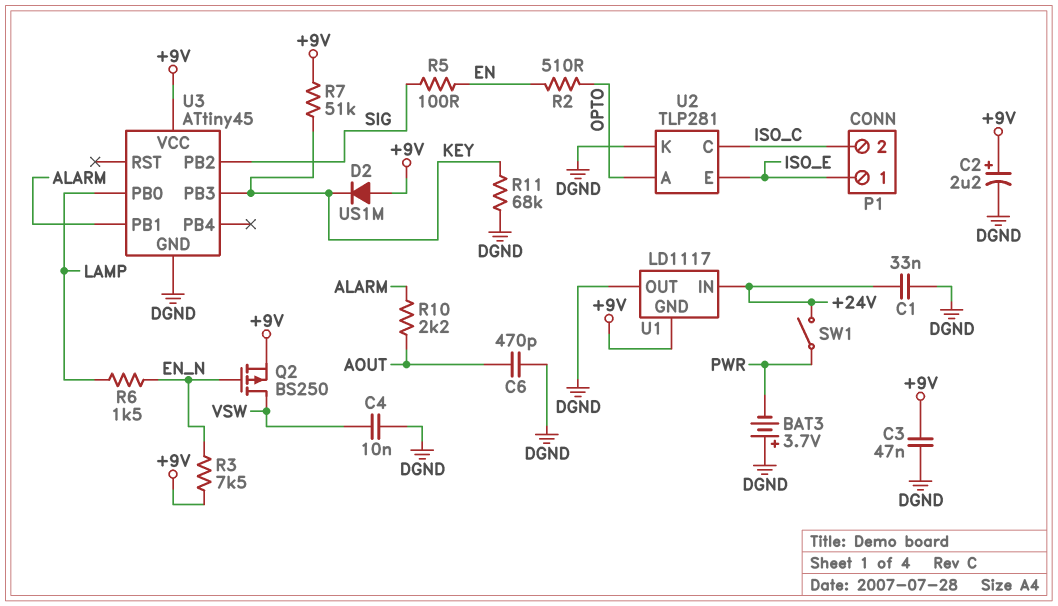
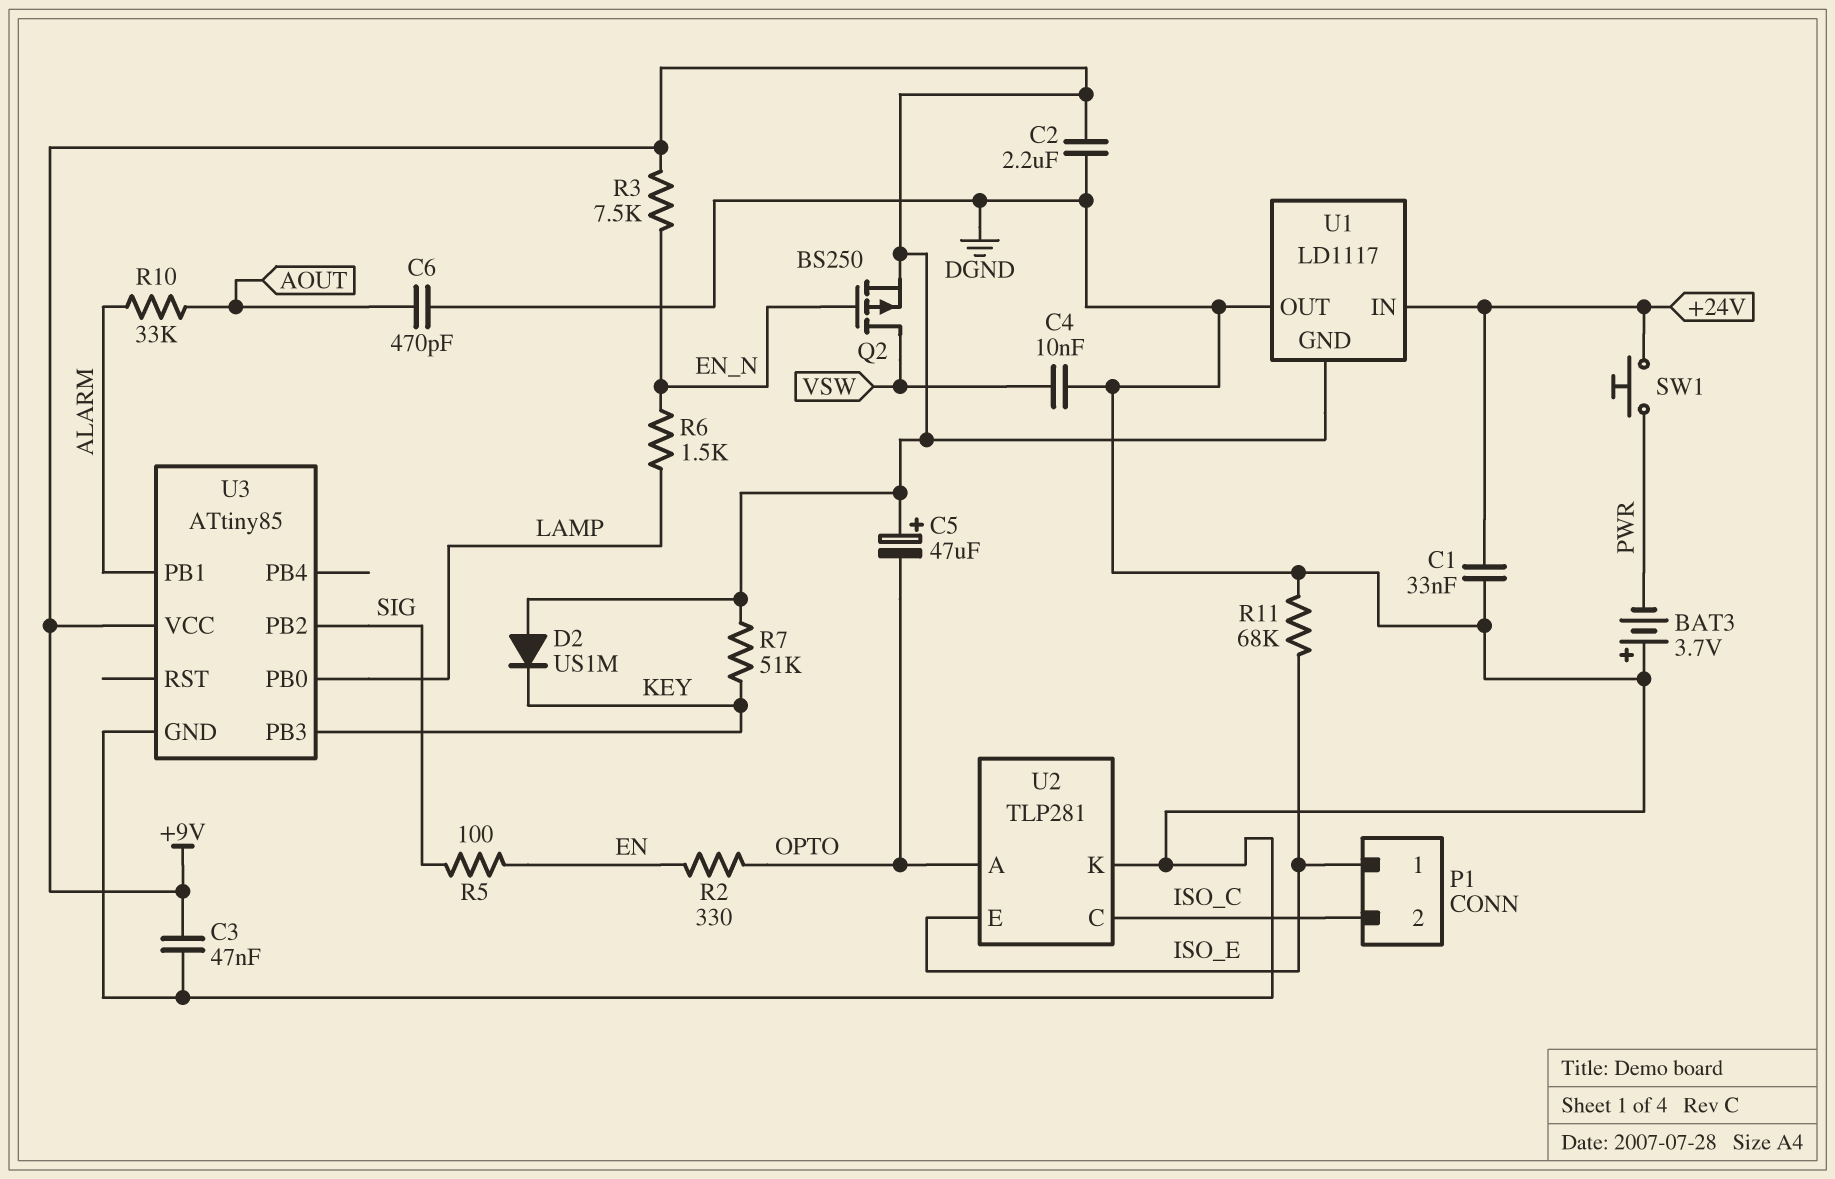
C2: 2.2uF (plus +9V, minus DGND) -> 2.2uF (+9V, DGND)
C5: none -> 47uF (plus +9V, minus OPTO)
R2: 510 (EN, OPTO) -> 330 (EN, OPTO)
R10: 2.2k (ALARM, AOUT) -> 33k (ALARM, AOUT)
R11: 68k (DGND, KEY) -> 68k (DGND, ISO_E)
SW1: switch (+24V, PWR) -> button (+24V, PWR)
U3: ATtiny45 -> ATtiny85

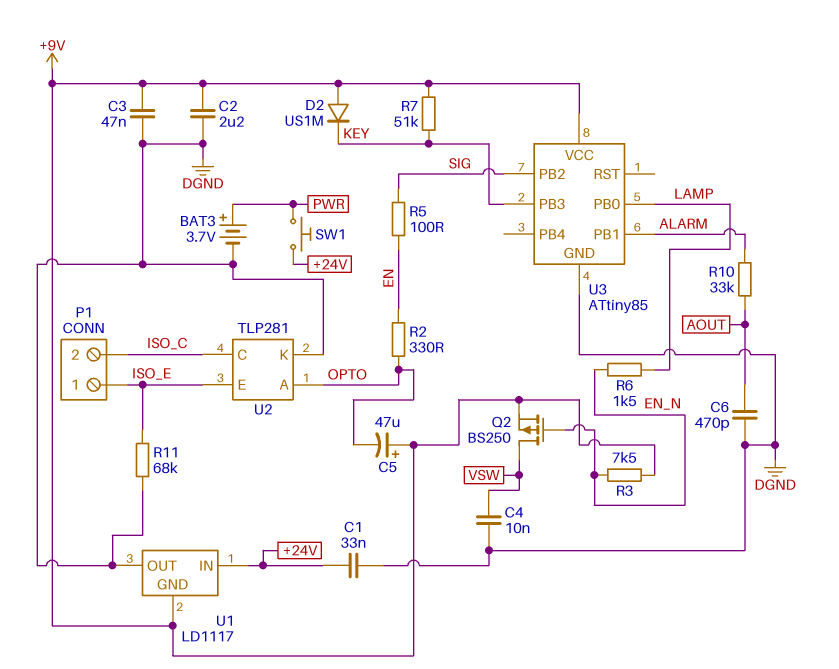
BAT3: 3.7V (plus DGND, minus PWR) -> 3.7V (plus PWR, minus DGND)

